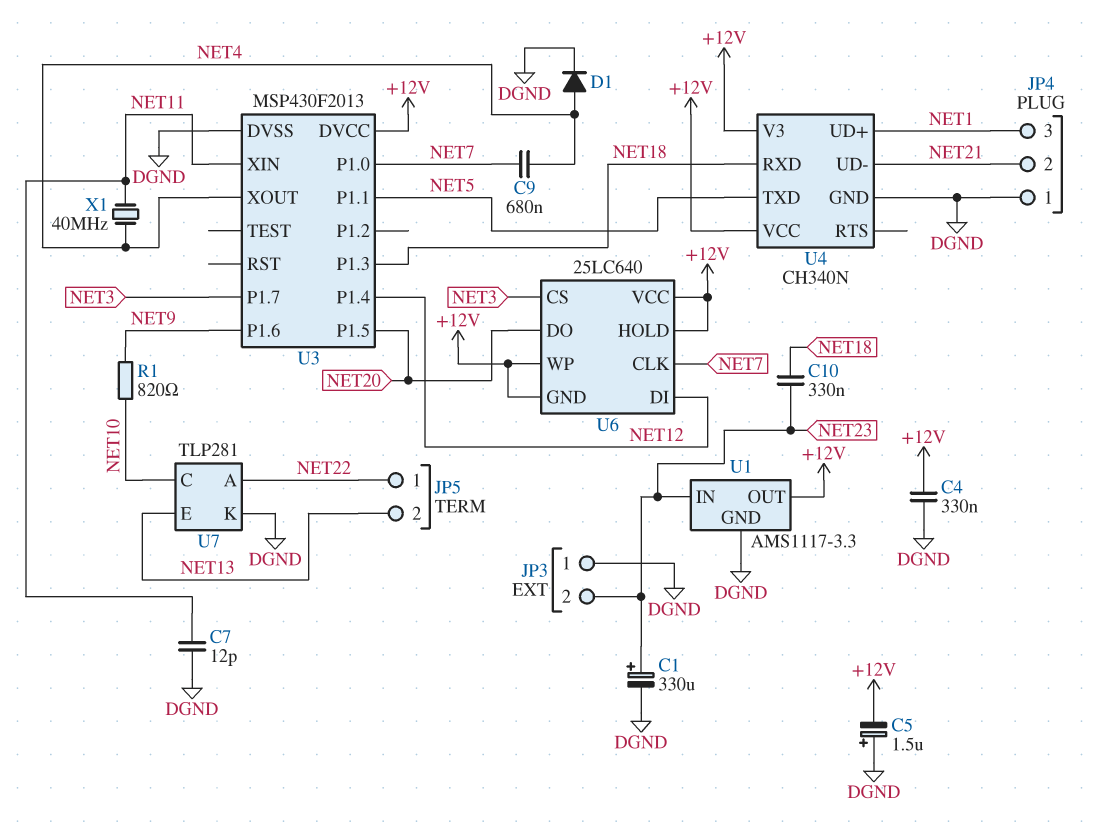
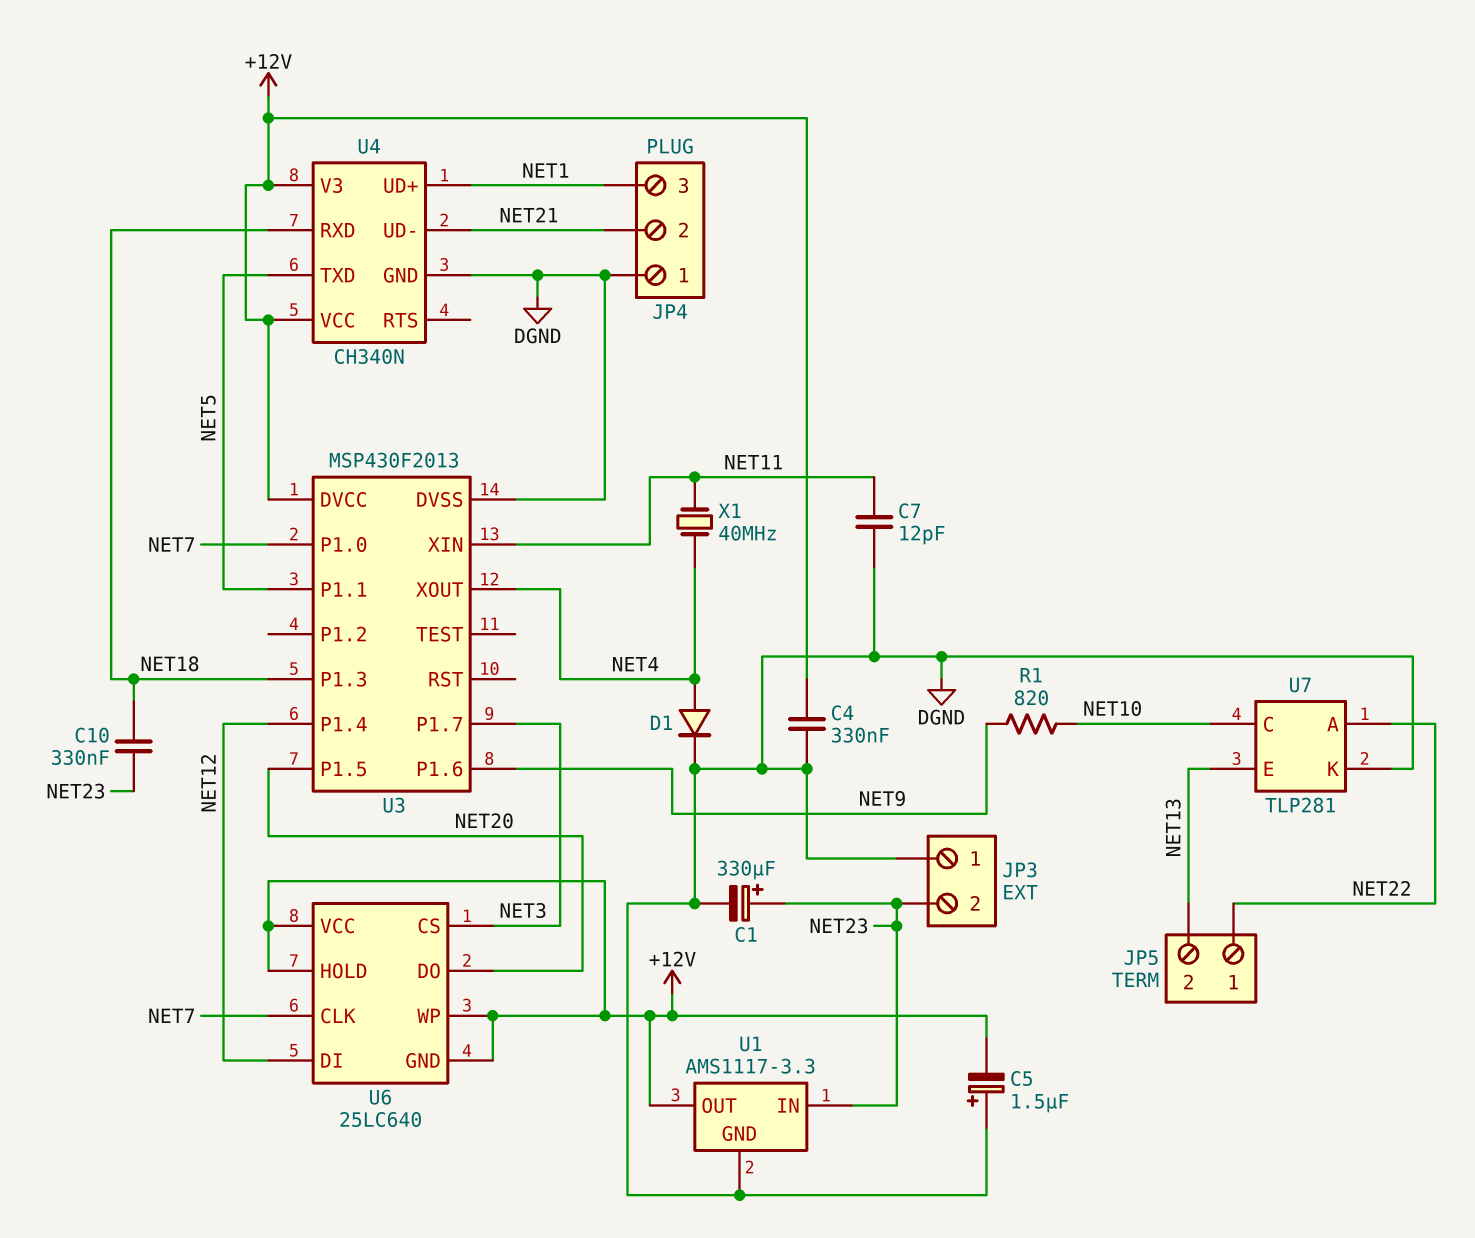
C9: 680nF (NET4, NET7) -> none

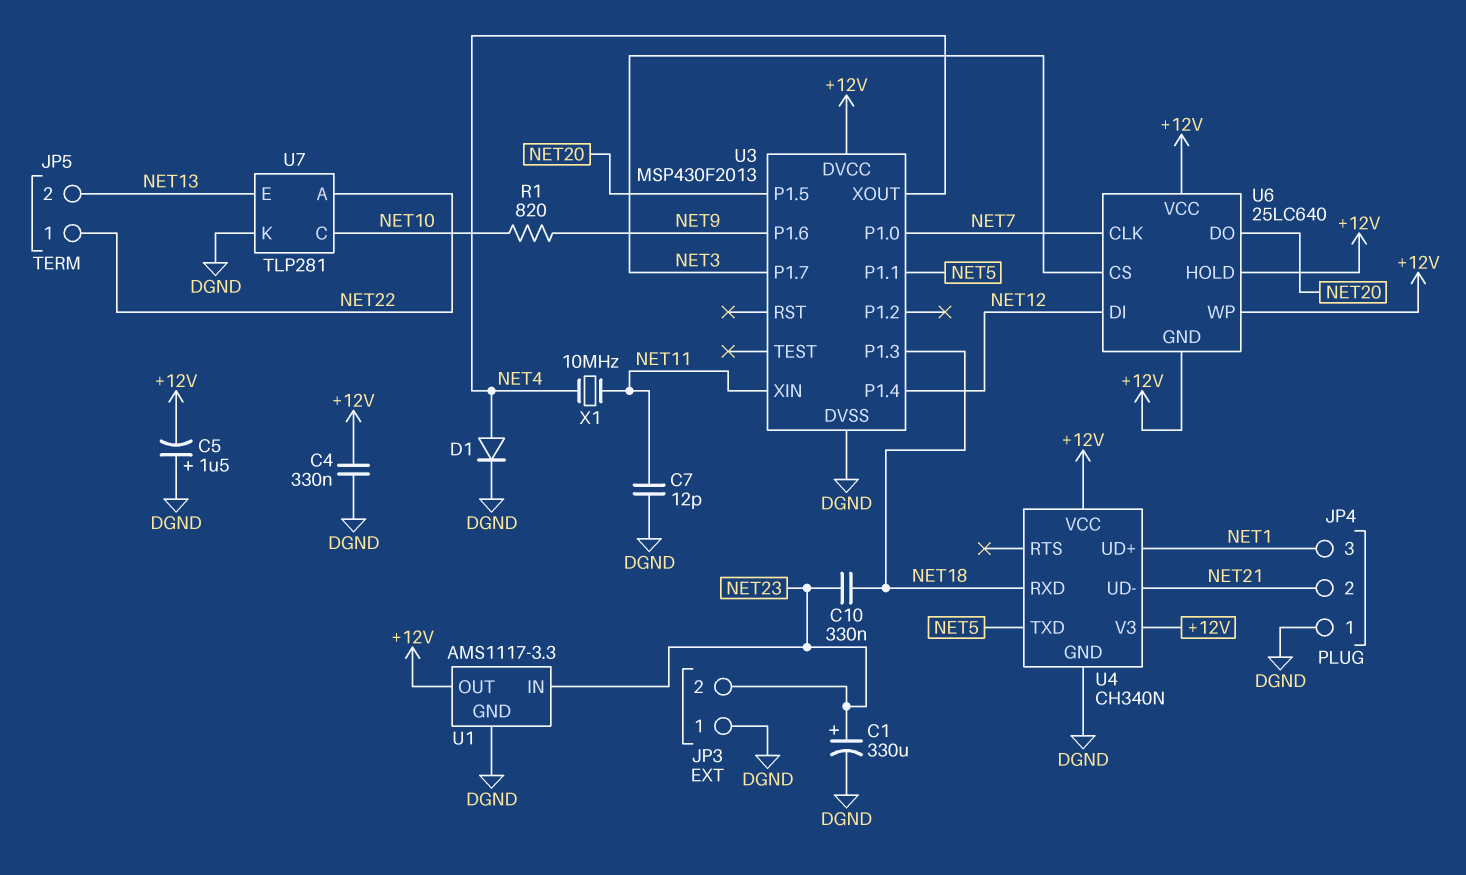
X1: 40MHz (NET4, NET11) -> 10MHz (NET4, NET11)

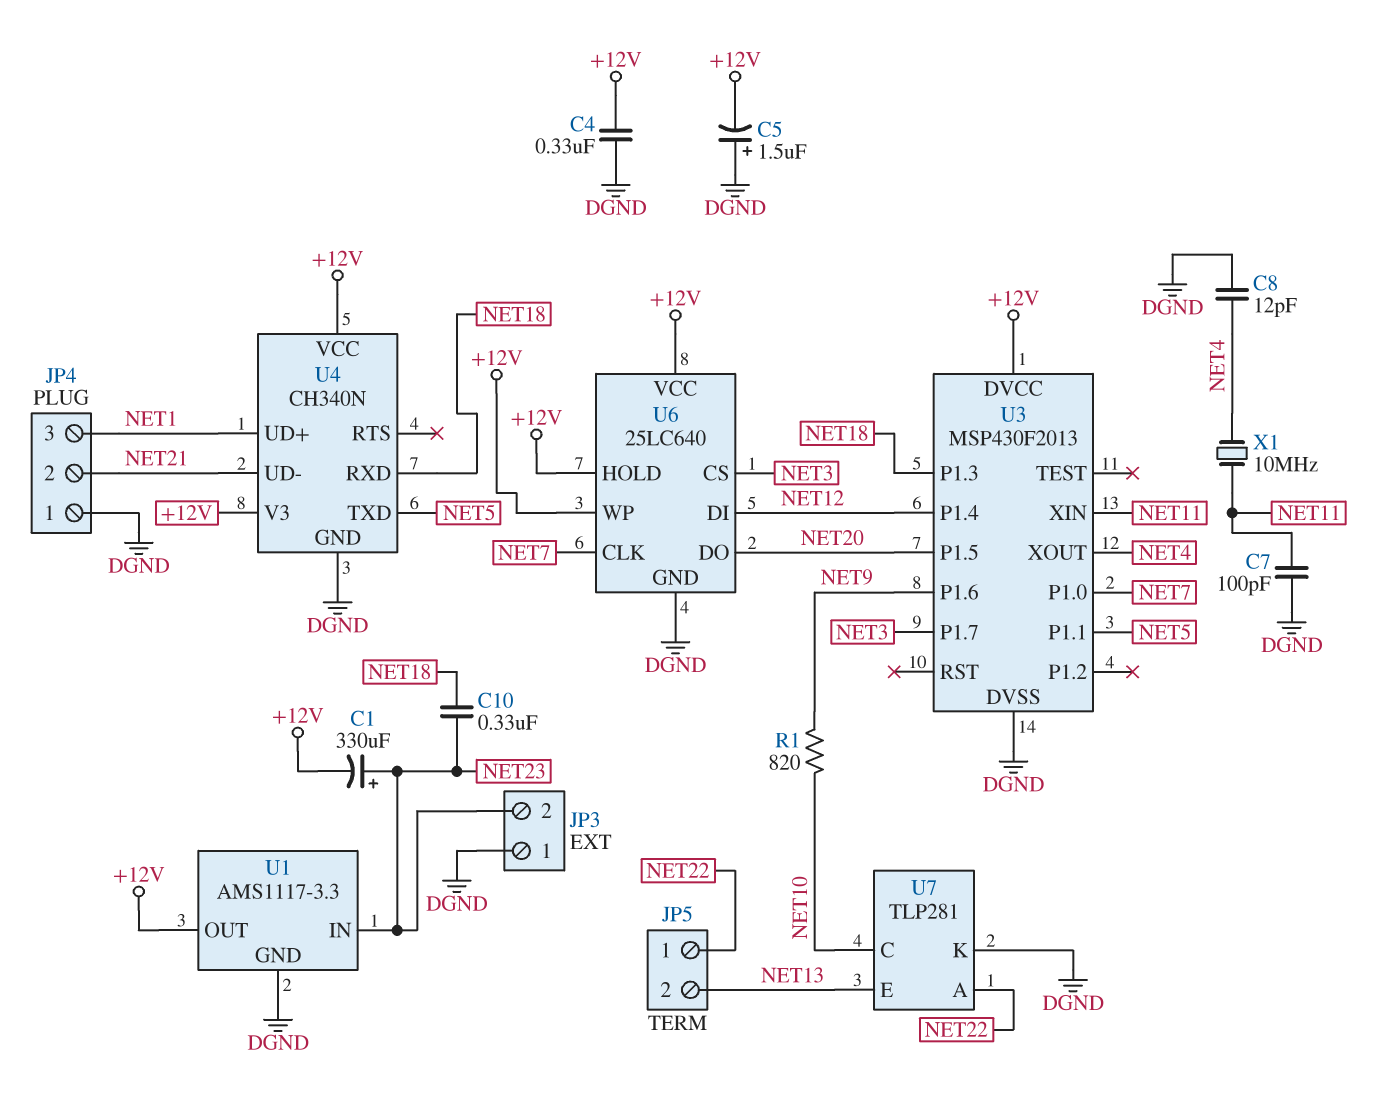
C1: 330uF (plus NET23, minus DGND) -> 330uF (plus NET23, minus +12V)
C7: 12pF (DGND, NET11) -> 100pF (DGND, NET11)
C8: none -> 12pF (DGND, NET4)
D1: diode (A NET4, K DGND) -> none
U6 pin GND: +12V -> DGND

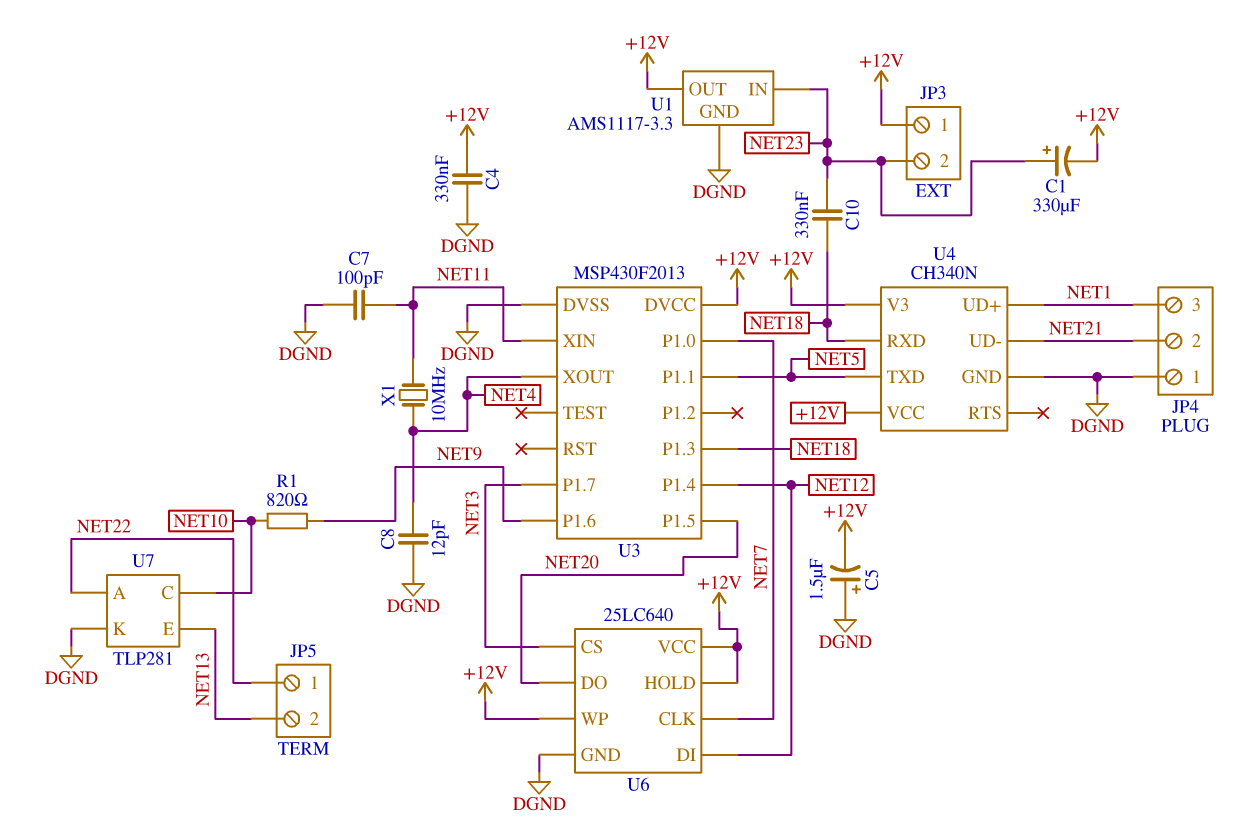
JP3 pin 1: DGND -> +12V

